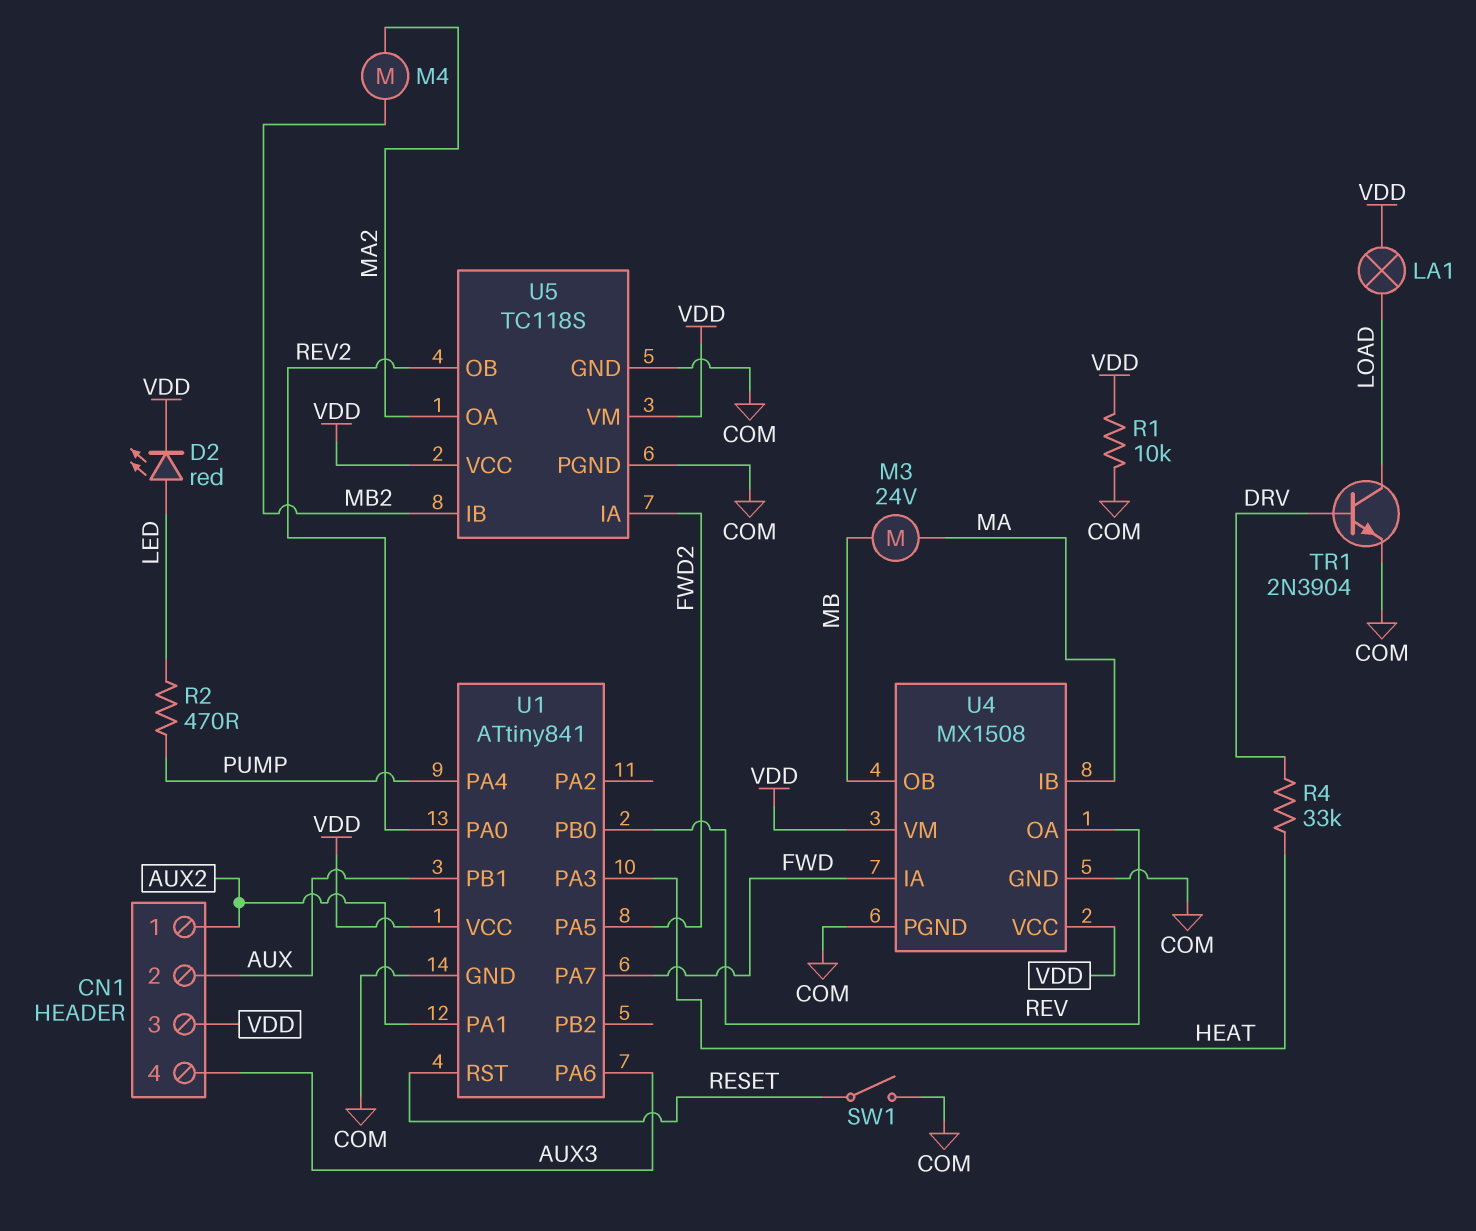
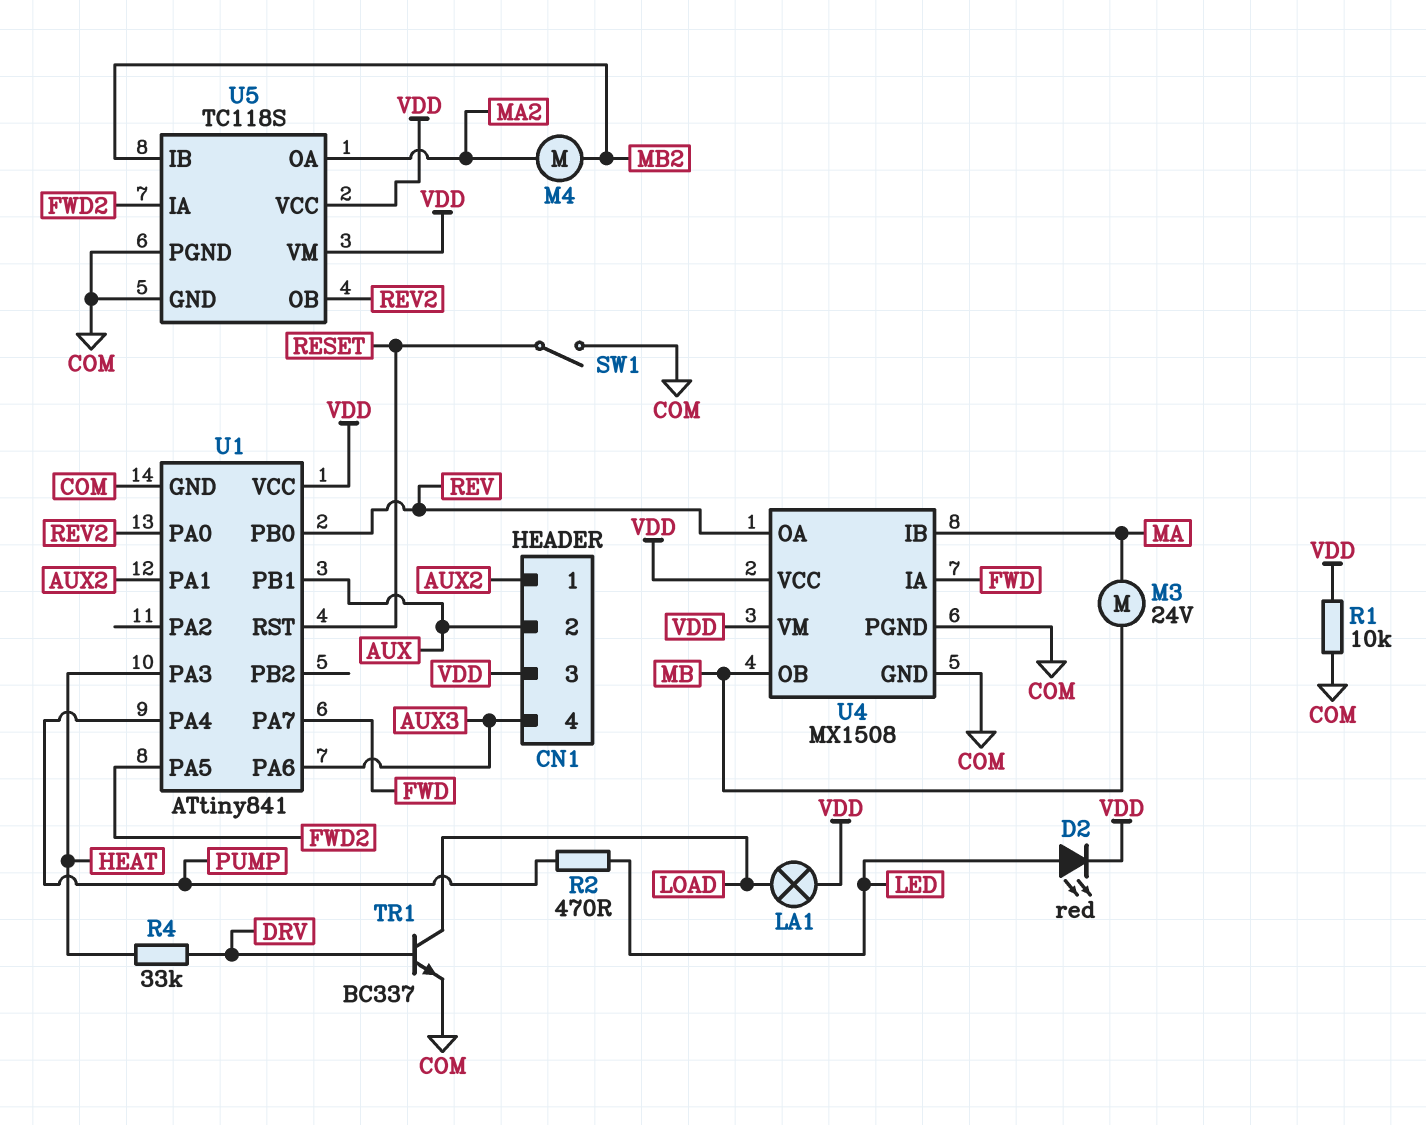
TR1: NPN 2N3904 (B DRV, C LOAD, E COM) -> NPN BC337 (B DRV, C LOAD, E COM)

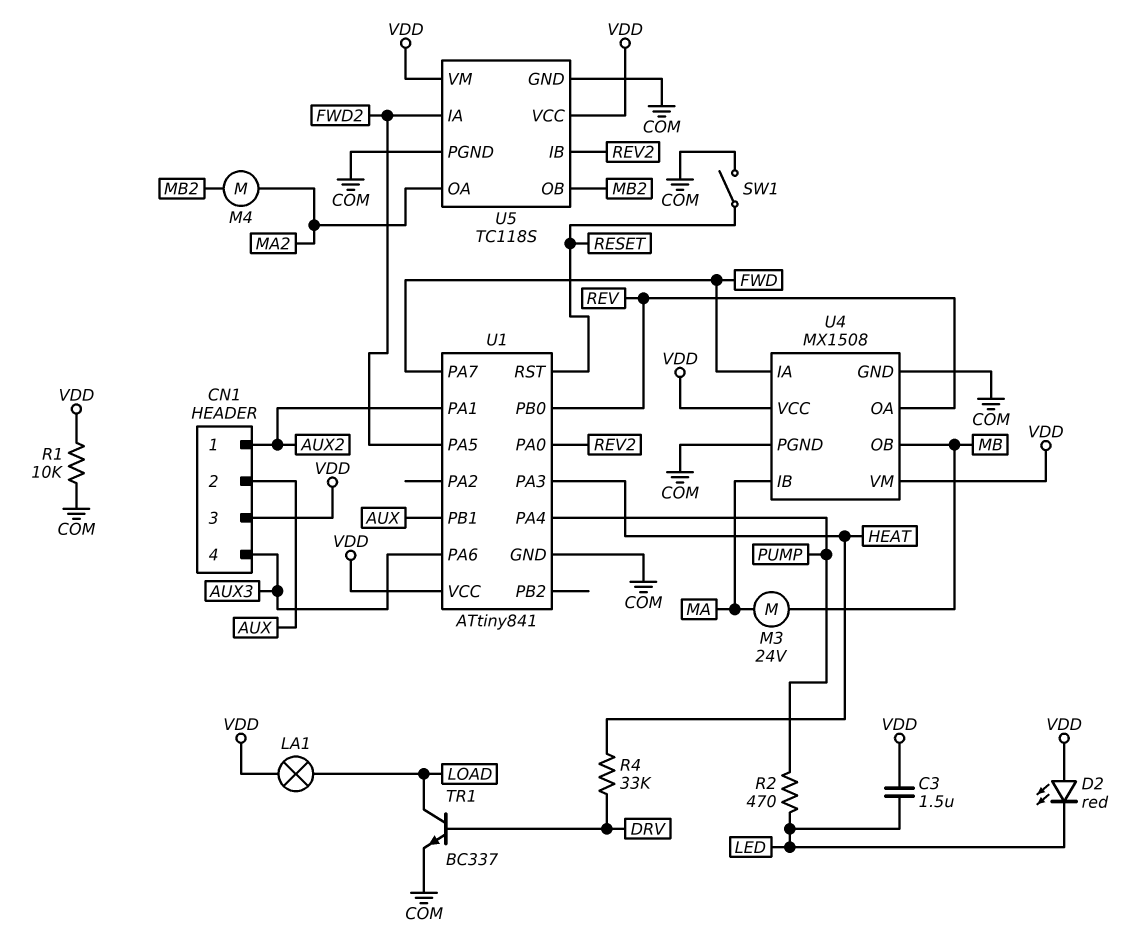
C3: none -> 1.5uF (LED, VDD)
D2: LED red (A LED, K VDD) -> LED red (A VDD, K LED)
U5 pin IB: MB2 -> REV2
U5 pin OB: REV2 -> MB2

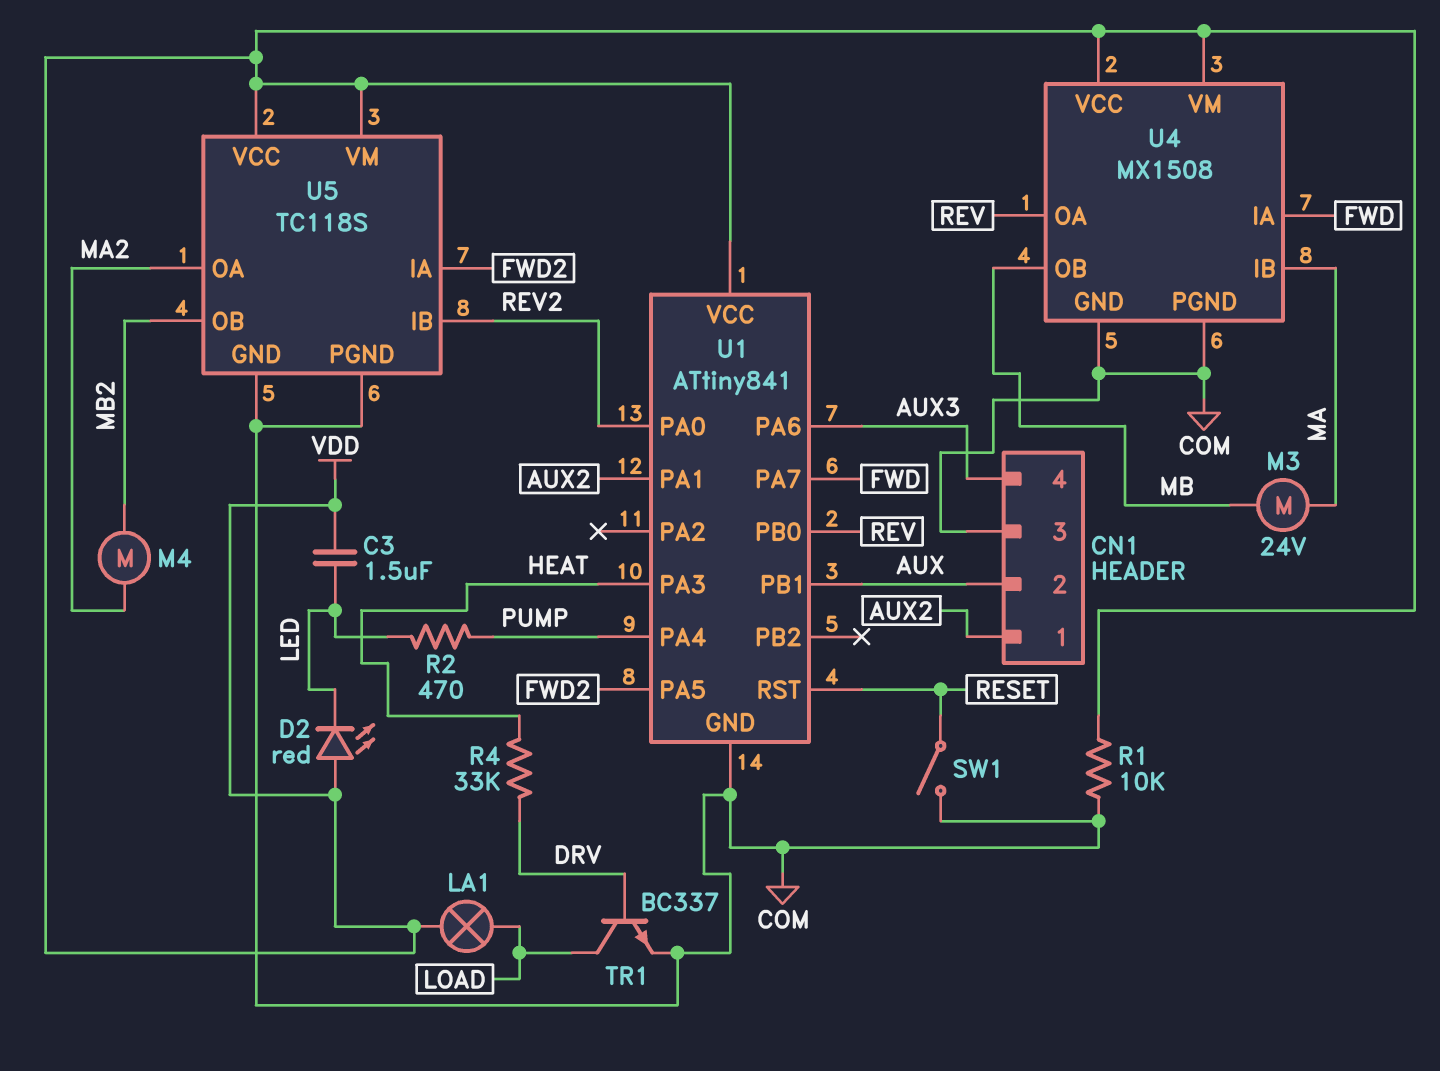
CN1 pin 3: VDD -> COM

